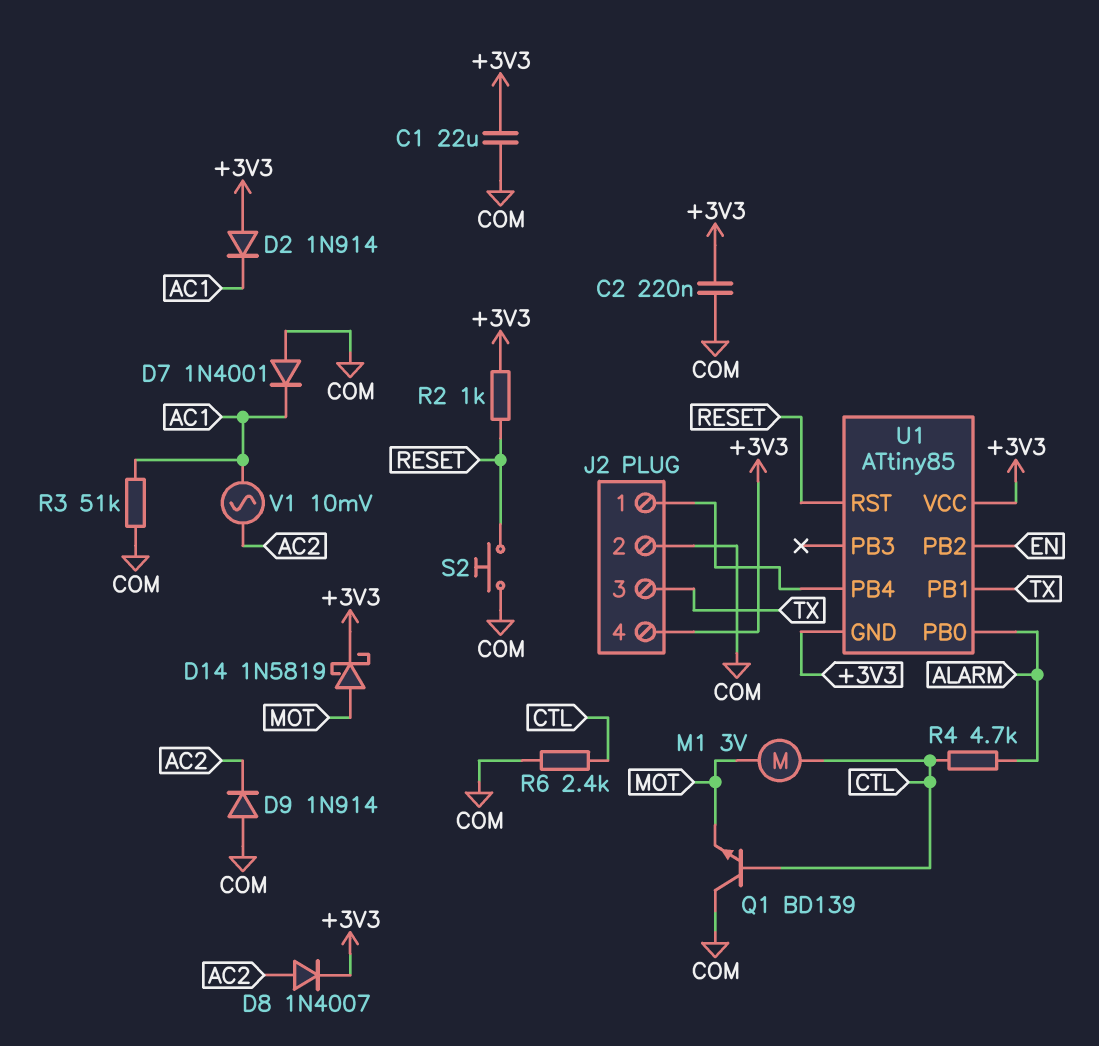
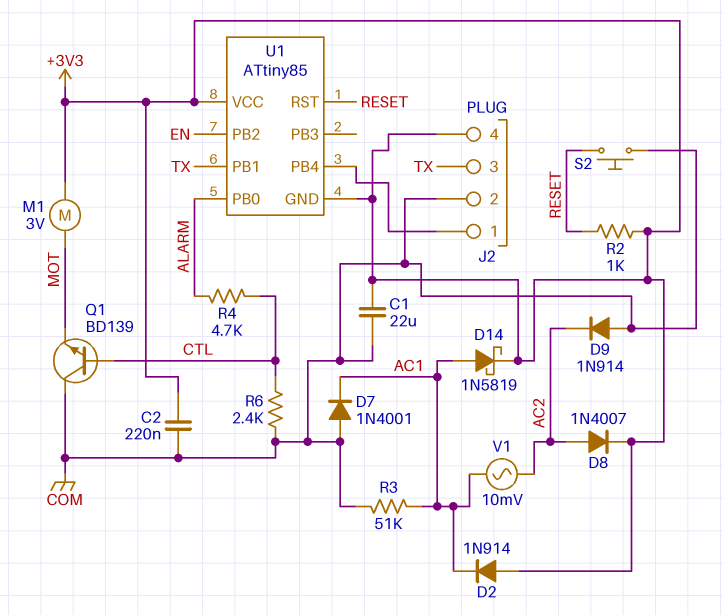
D14: schottky 1N5819 (A MOT, K +3V3) -> schottky 1N5819 (A AC1, K +3V3)
M1: motor 3V (CTL, MOT) -> motor 3V (+3V3, MOT)

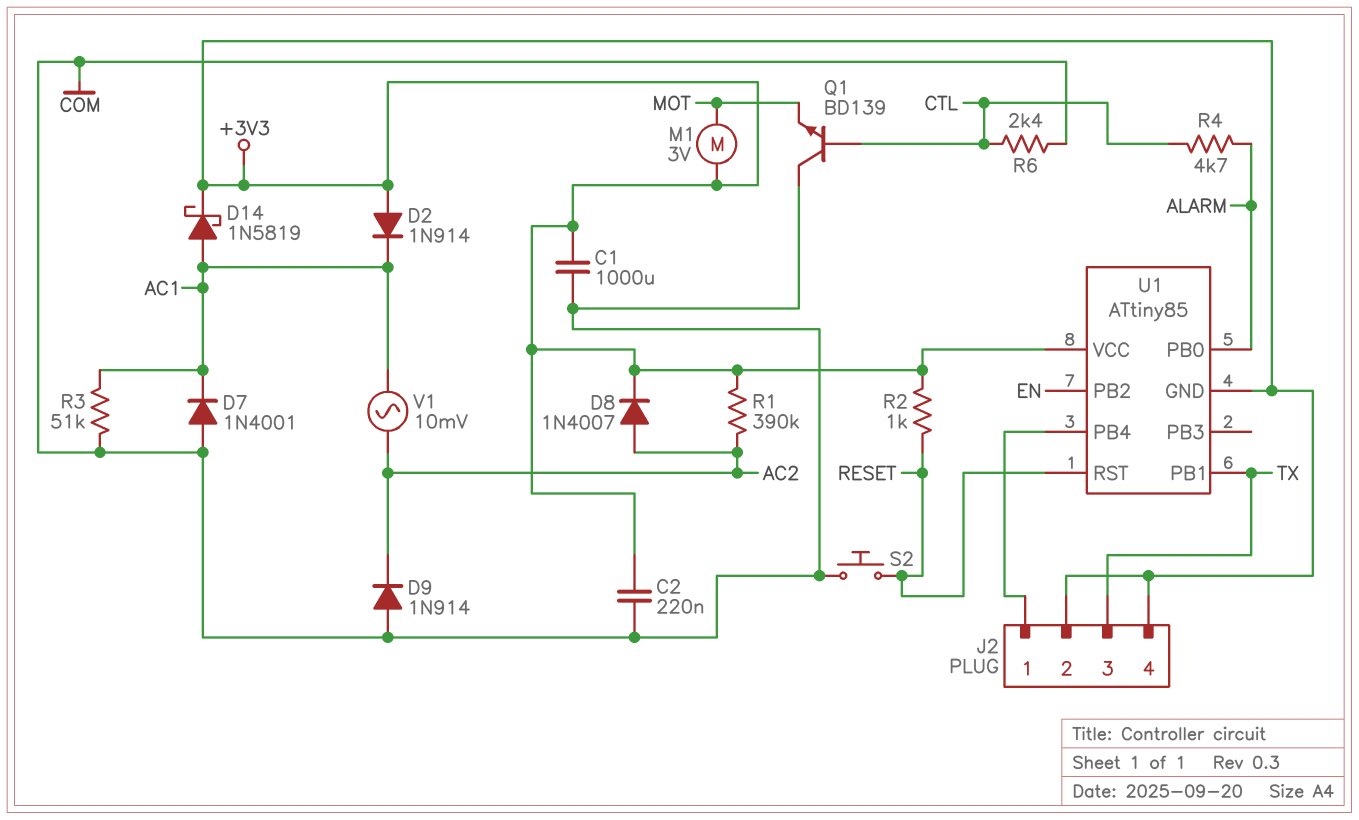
C1: 22uF (+3V3, COM) -> 1000uF (+3V3, COM)
J2 pin 2: COM -> +3V3
R1: none -> 390k (+3V3, AC2)

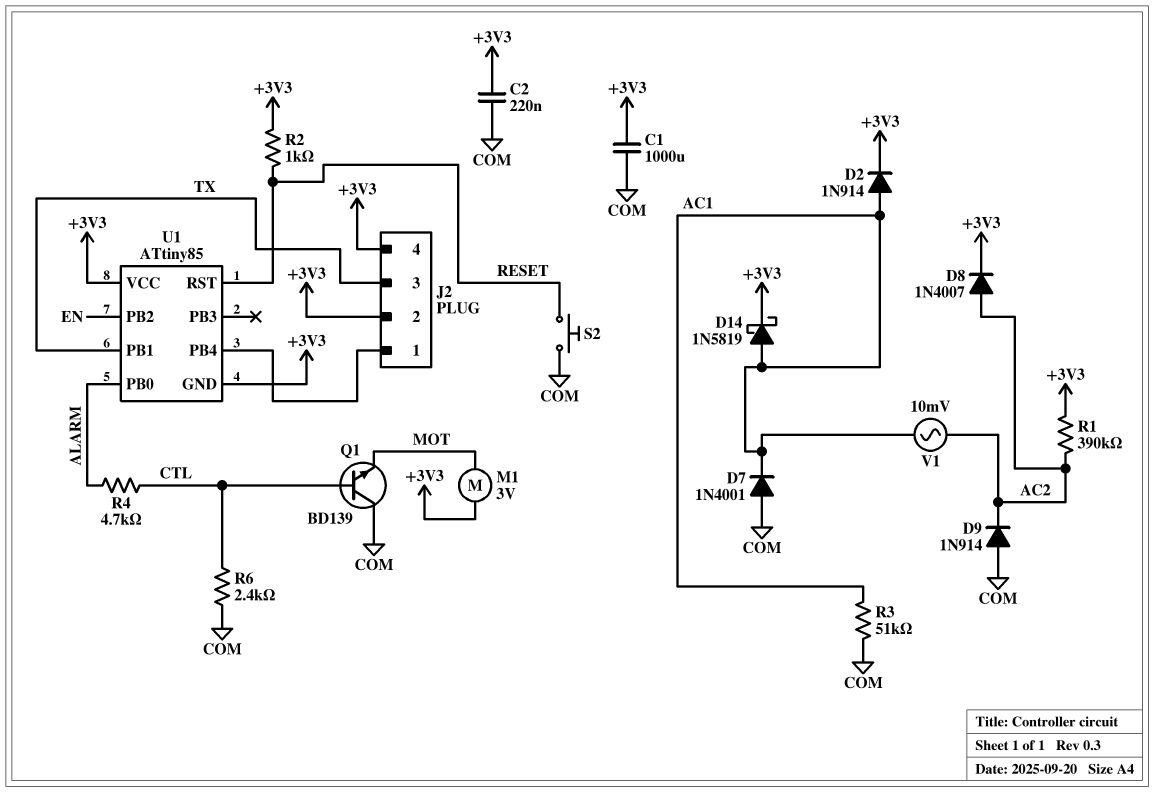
D2: diode 1N914 (A +3V3, K AC1) -> diode 1N914 (A AC1, K +3V3)

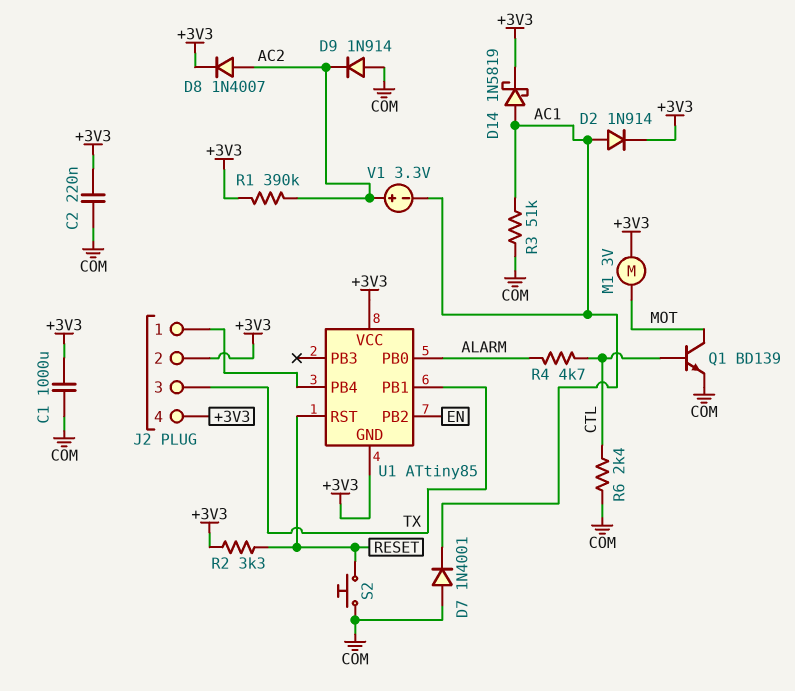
Q1: NPN BD139 (B CTL, C COM, E MOT) -> NPN BD139 (B CTL, C MOT, E COM)
R2: 1k (+3V3, RESET) -> 3.3k (+3V3, RESET)
V1: AC 10mV (AC1, AC2) -> 3.3V (plus AC2, minus AC1)

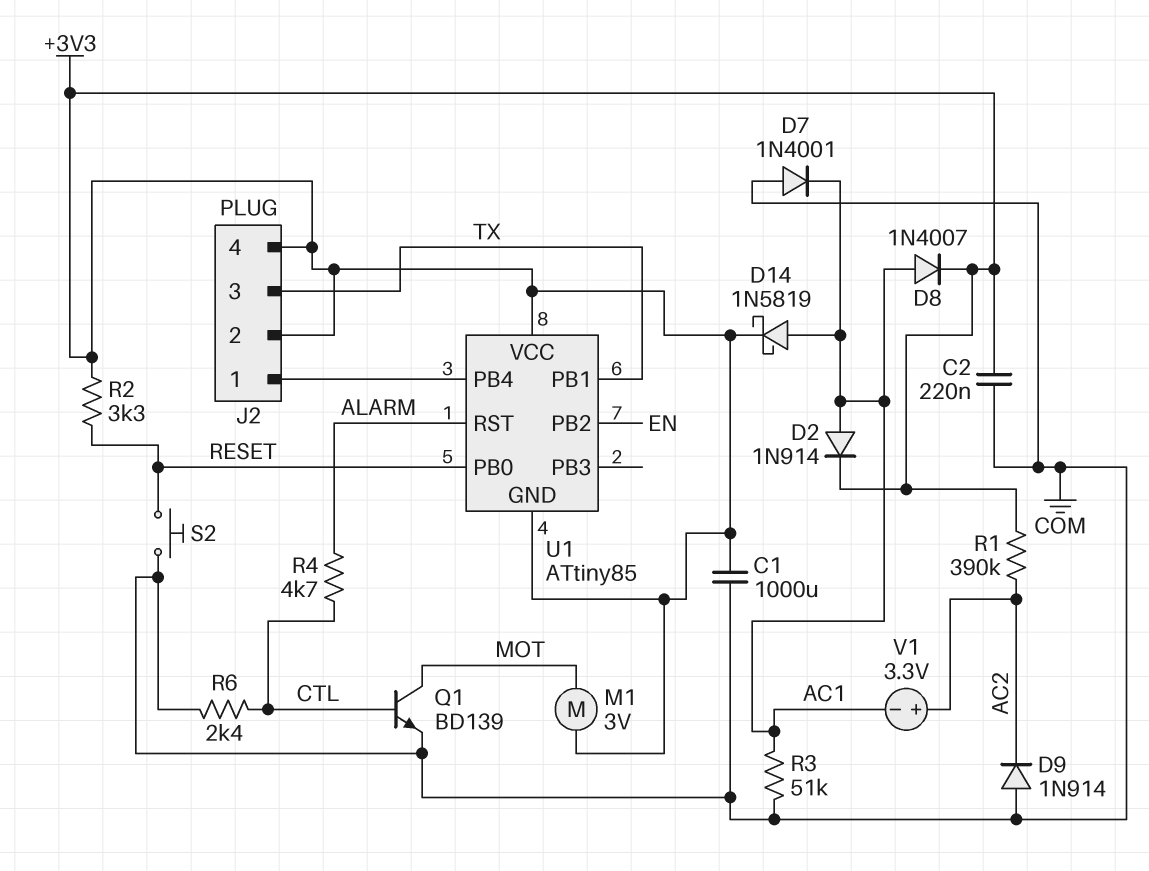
D8: diode 1N4007 (A AC2, K +3V3) -> diode 1N4007 (A AC1, K +3V3)
U1 pin PB0: ALARM -> RESET
U1 pin RST: RESET -> ALARM

